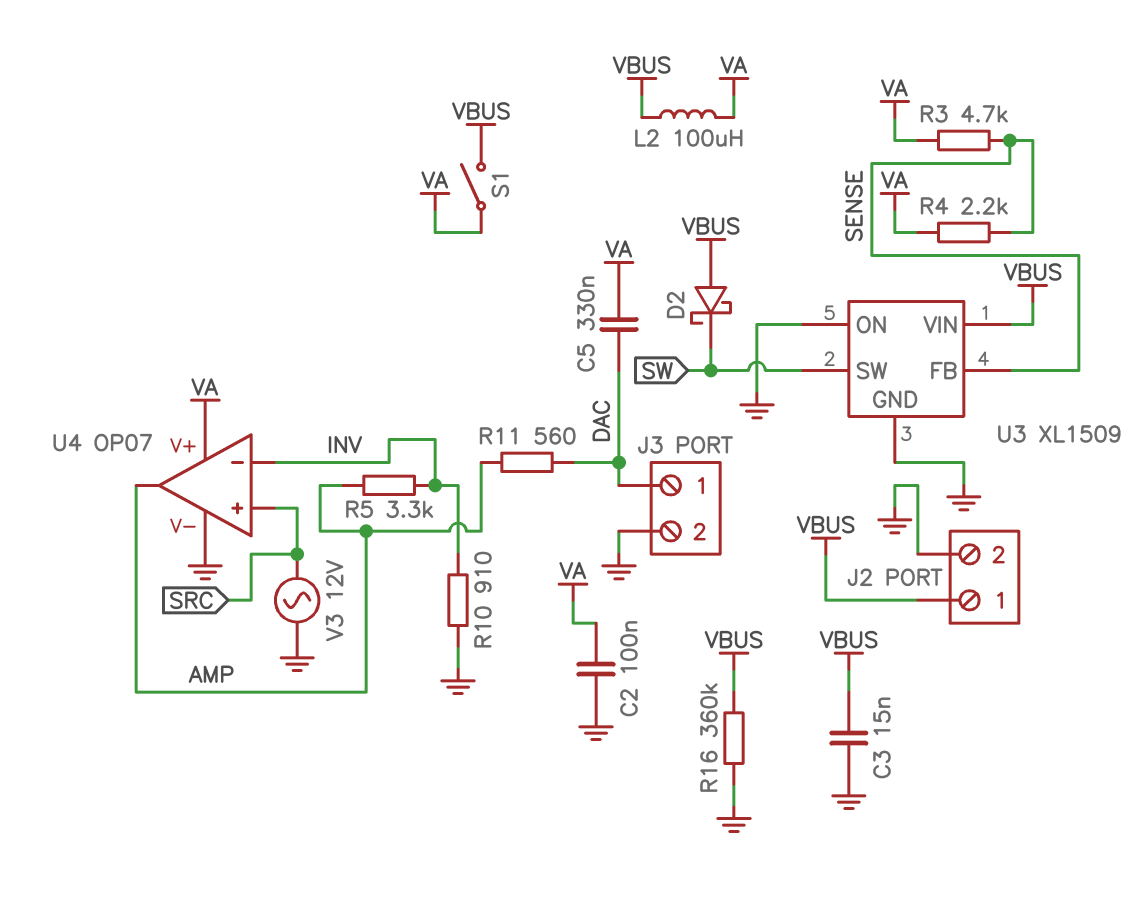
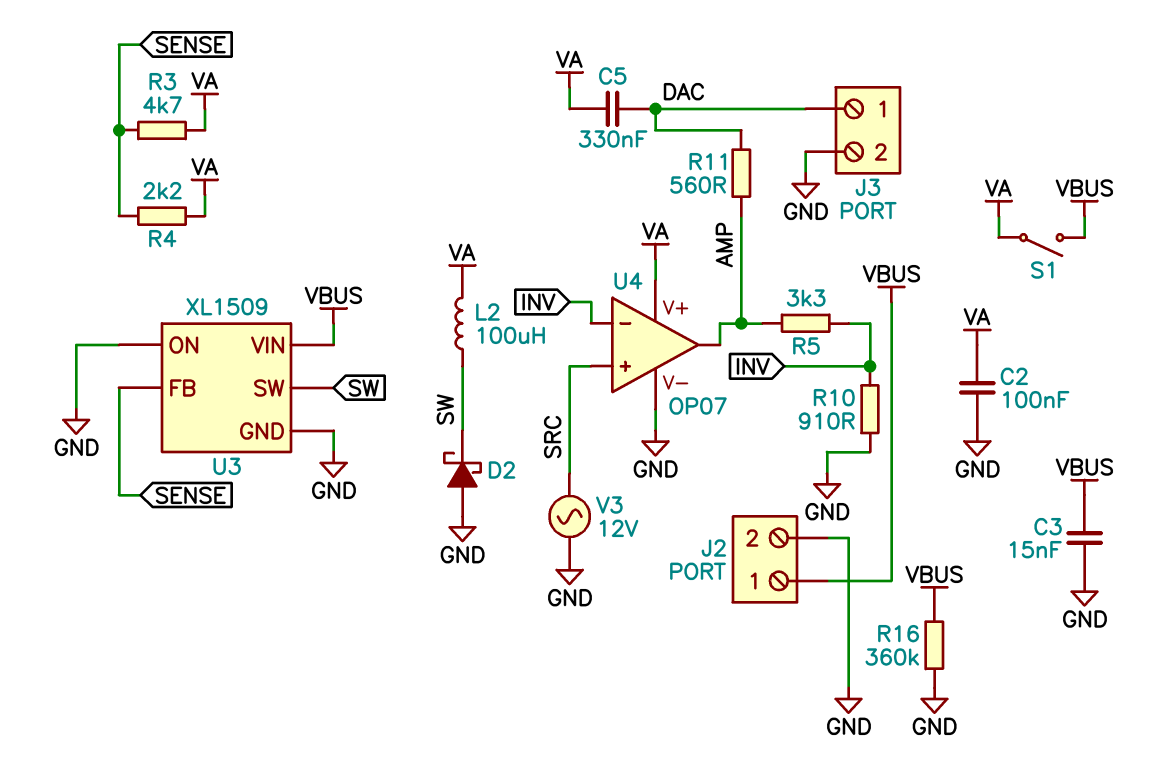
D2: schottky (A VBUS, K SW) -> schottky (A GND, K SW)
L2: 100uH (VA, VBUS) -> 100uH (SW, VA)

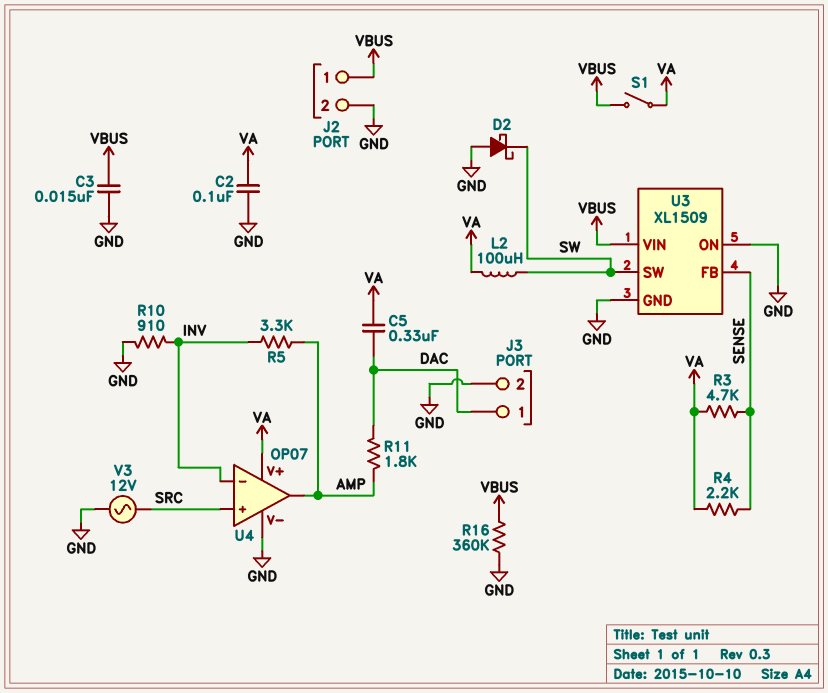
R11: 560 (AMP, DAC) -> 1.8k (AMP, DAC)

